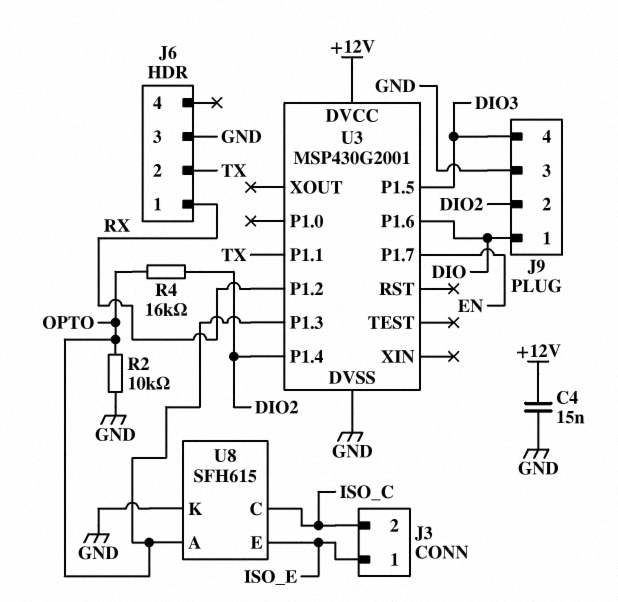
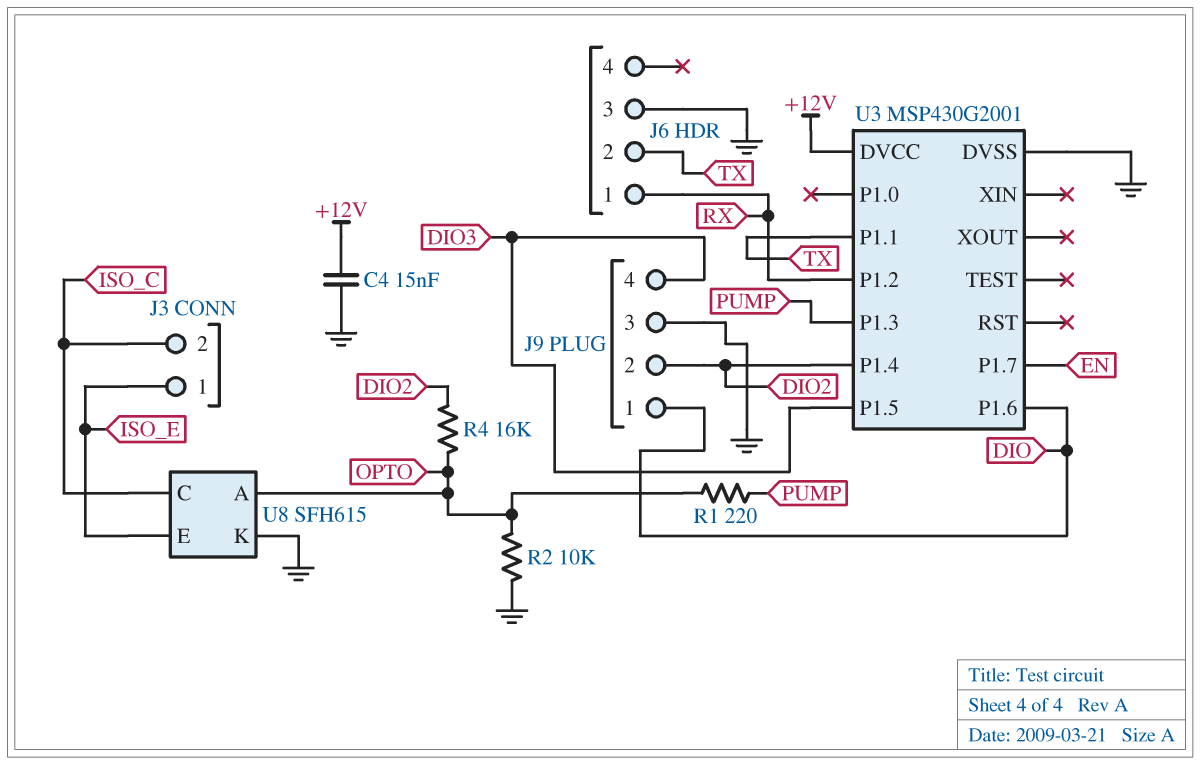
R1: none -> 220 (OPTO, PUMP)
U3 pin P1.3: OPTO -> PUMP

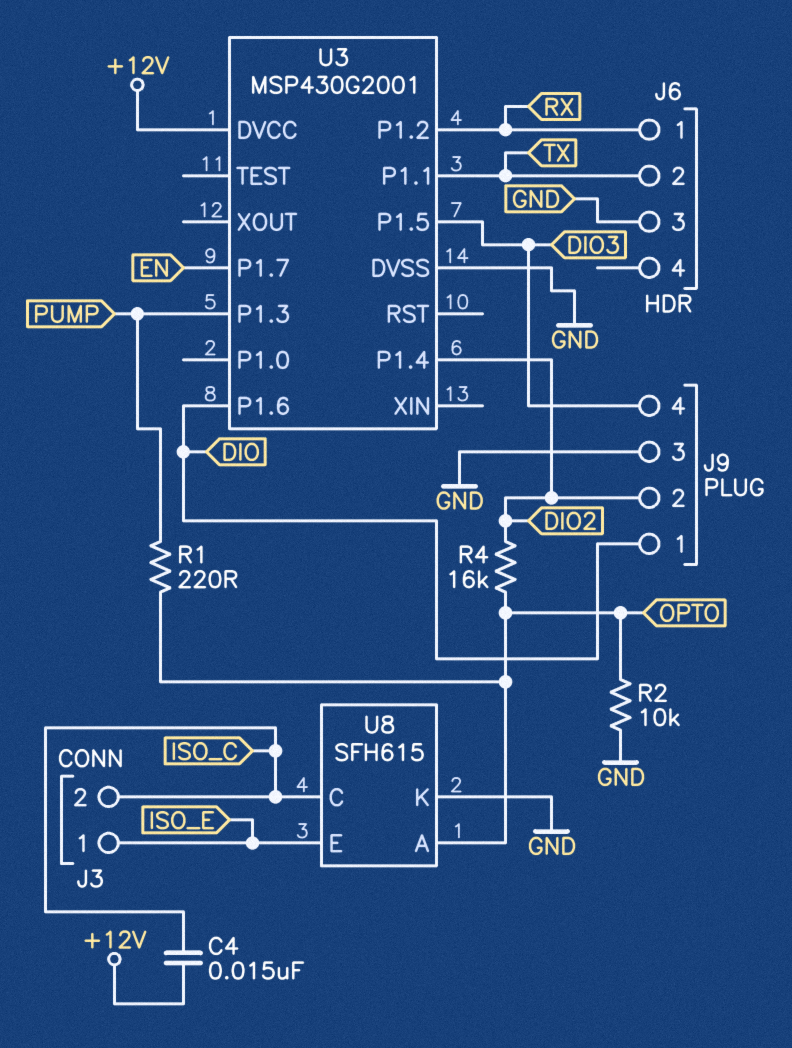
C4: 15nF (+12V, GND) -> 15nF (+12V, ISO_C)

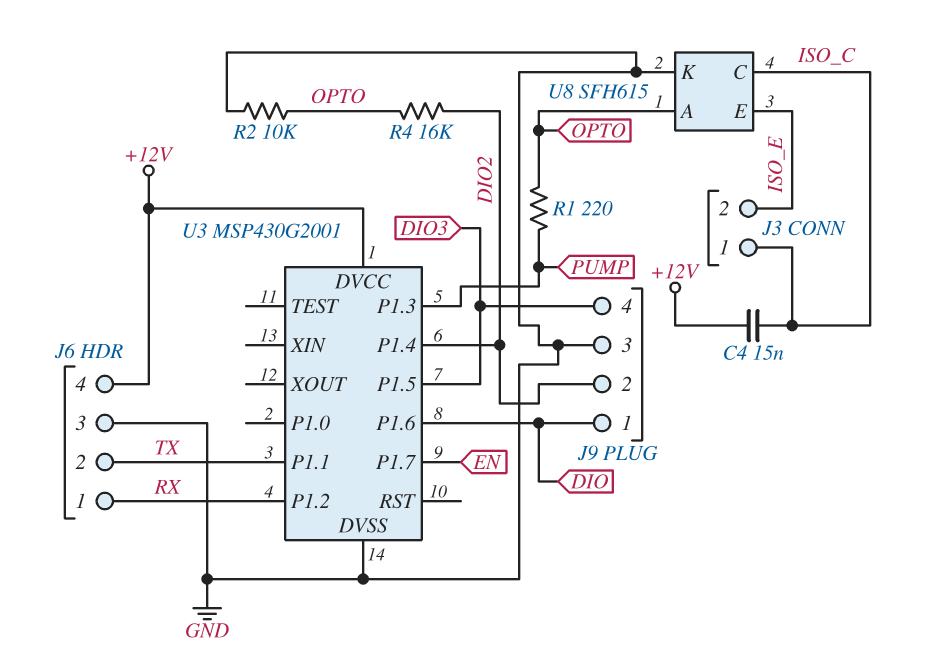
J3 pin 1: ISO_E -> ISO_C
J3 pin 2: ISO_C -> ISO_E
J6 pin 4: none -> +12V

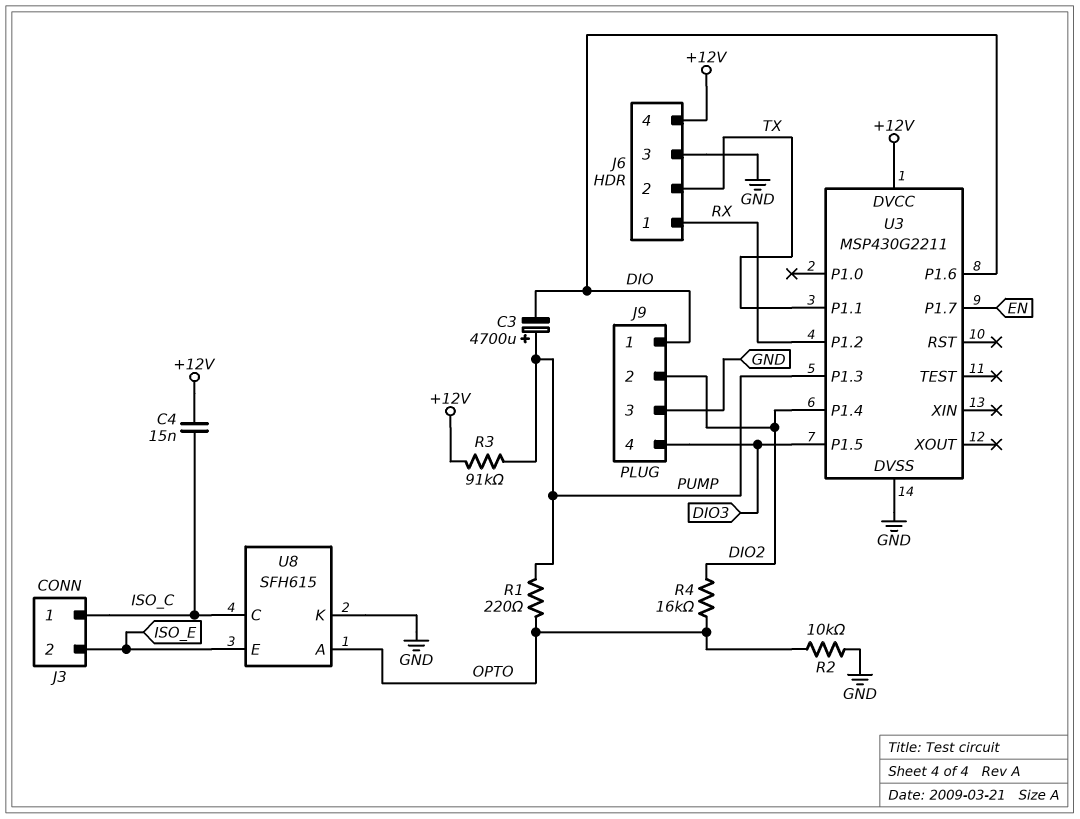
C3: none -> 4700uF (plus PUMP, minus DIO)
R3: none -> 91k (+12V, PUMP)
U3: MSP430G2001 -> MSP430G2211

